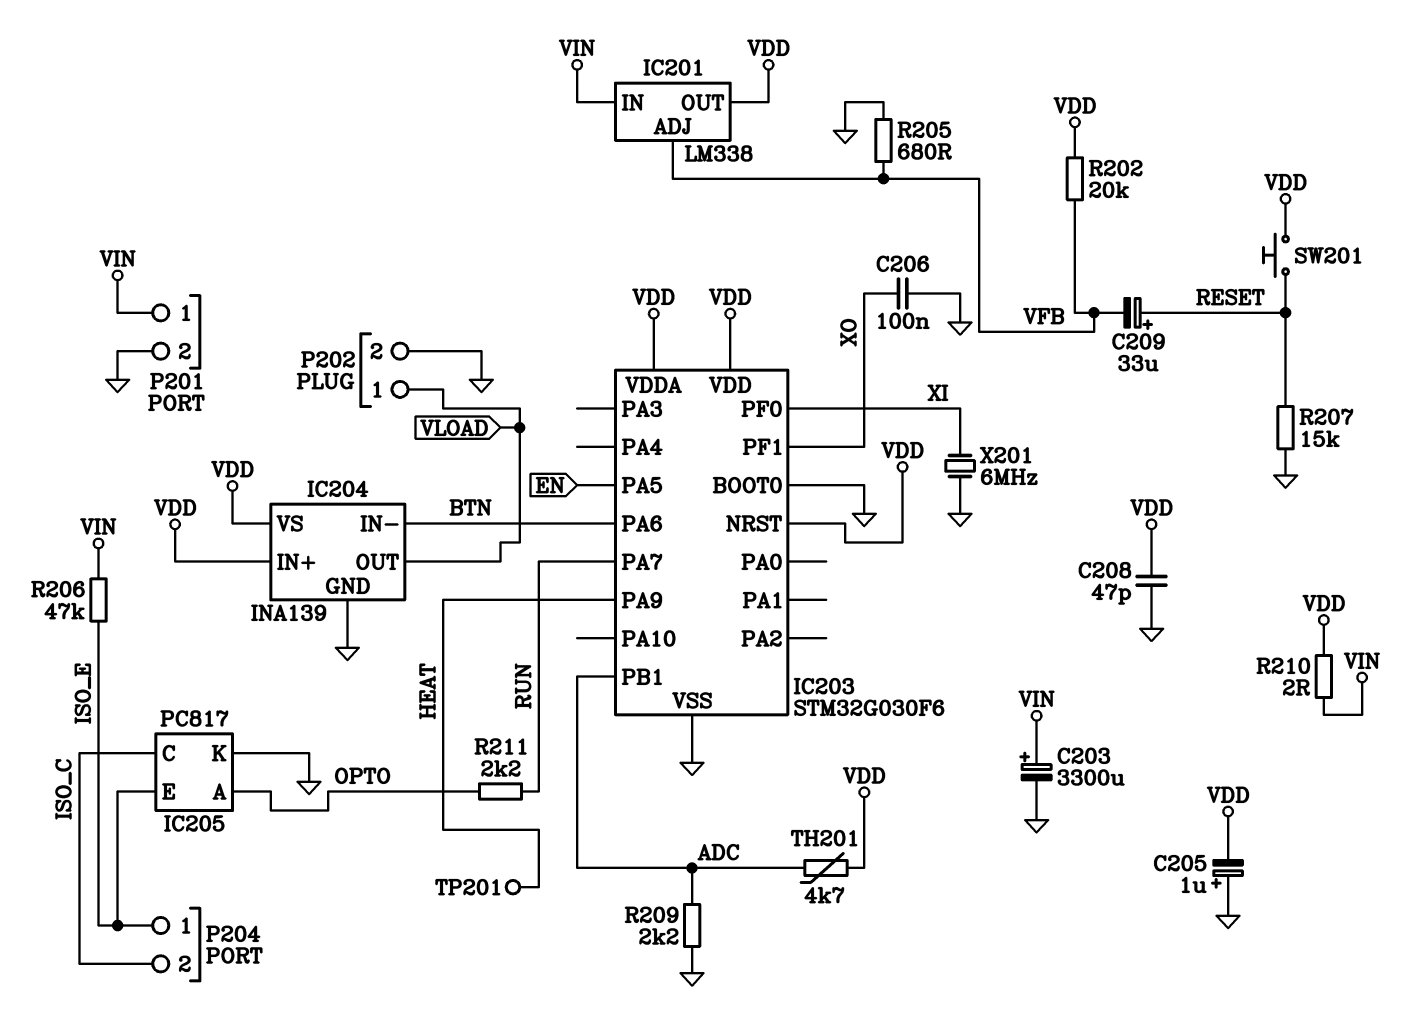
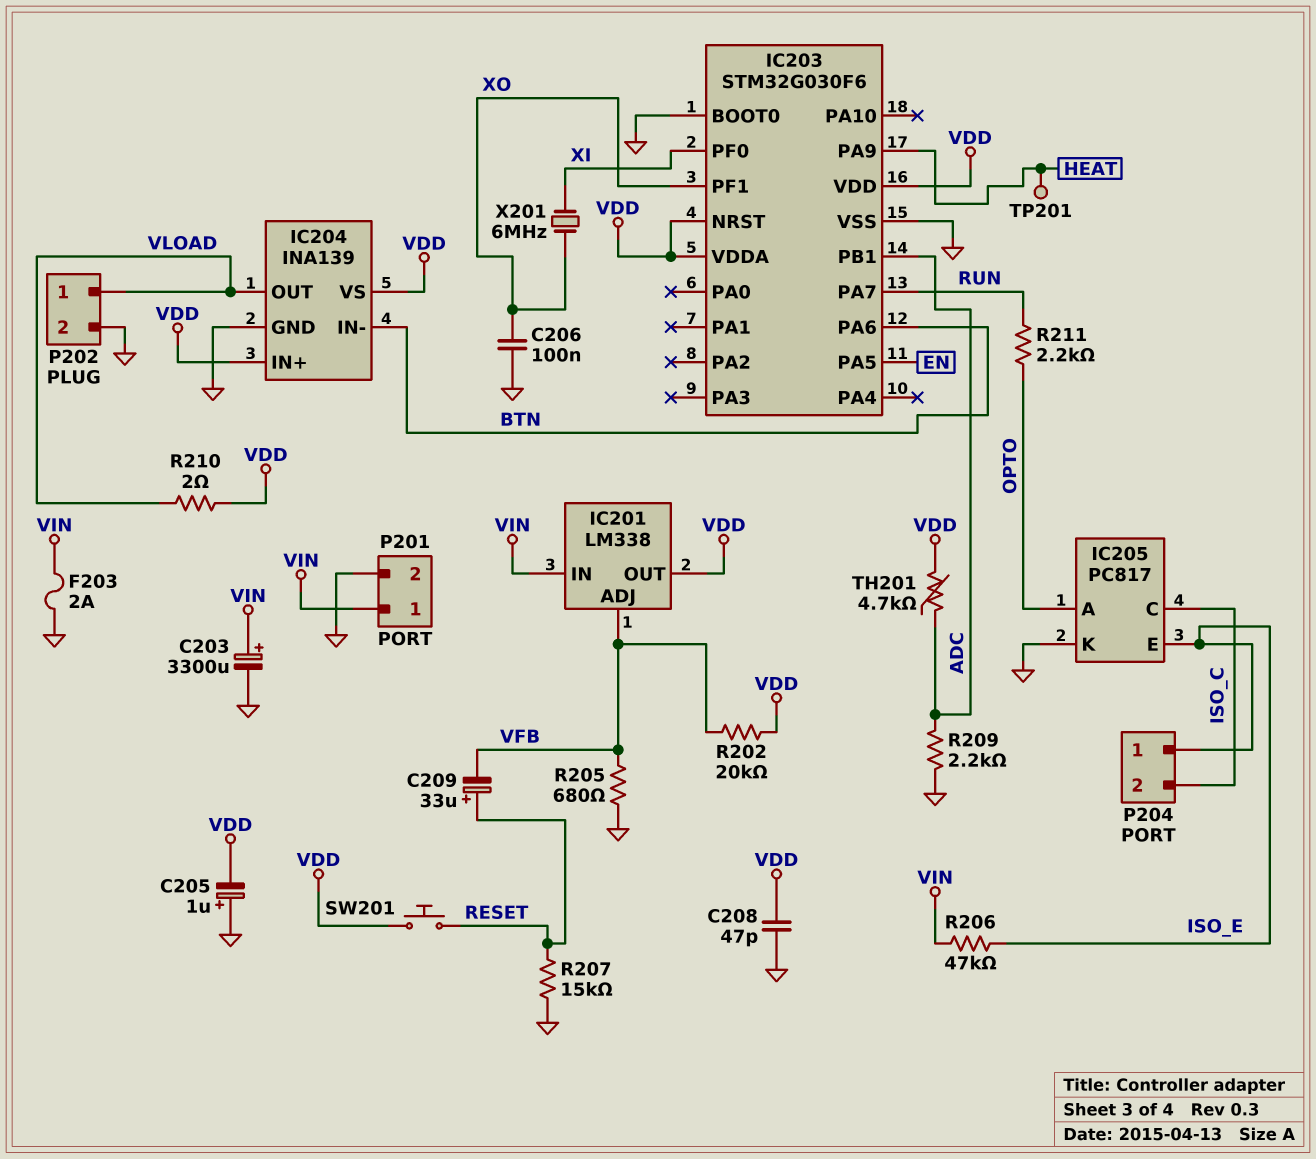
F203: none -> 2A (GND, VIN)
R210: 2 (VDD, VIN) -> 2 (VDD, VLOAD)
X201: 6MHz (GND, XI) -> 6MHz (XI, XO)

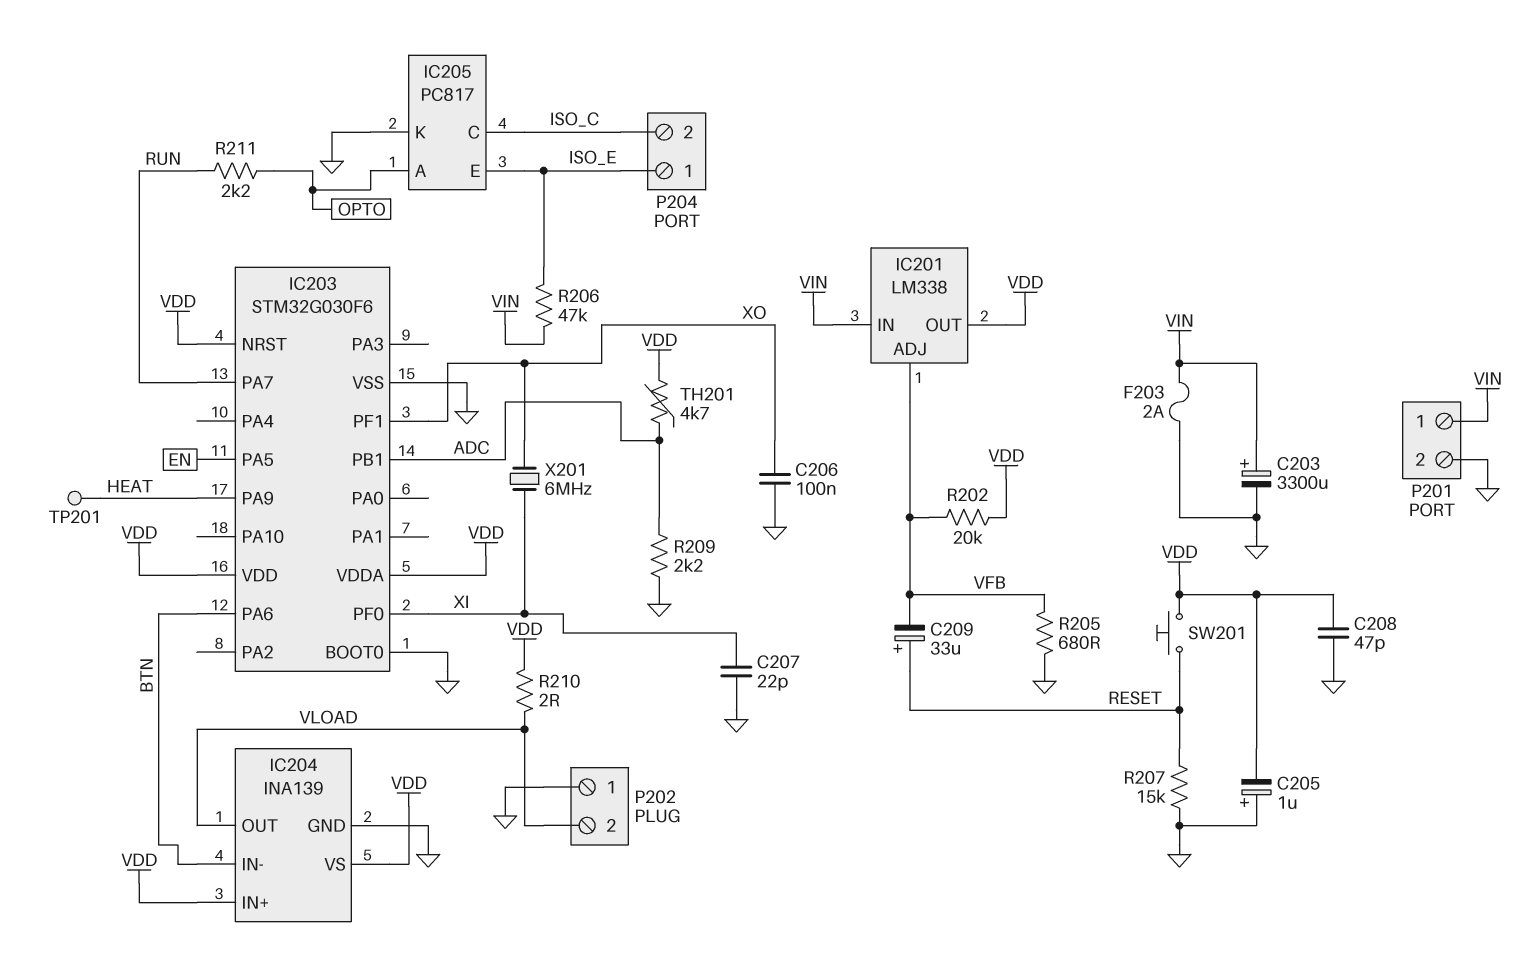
C207: none -> 22pF (GND, XI)
P202 pin 1: VLOAD -> GND
P202 pin 2: GND -> VLOAD

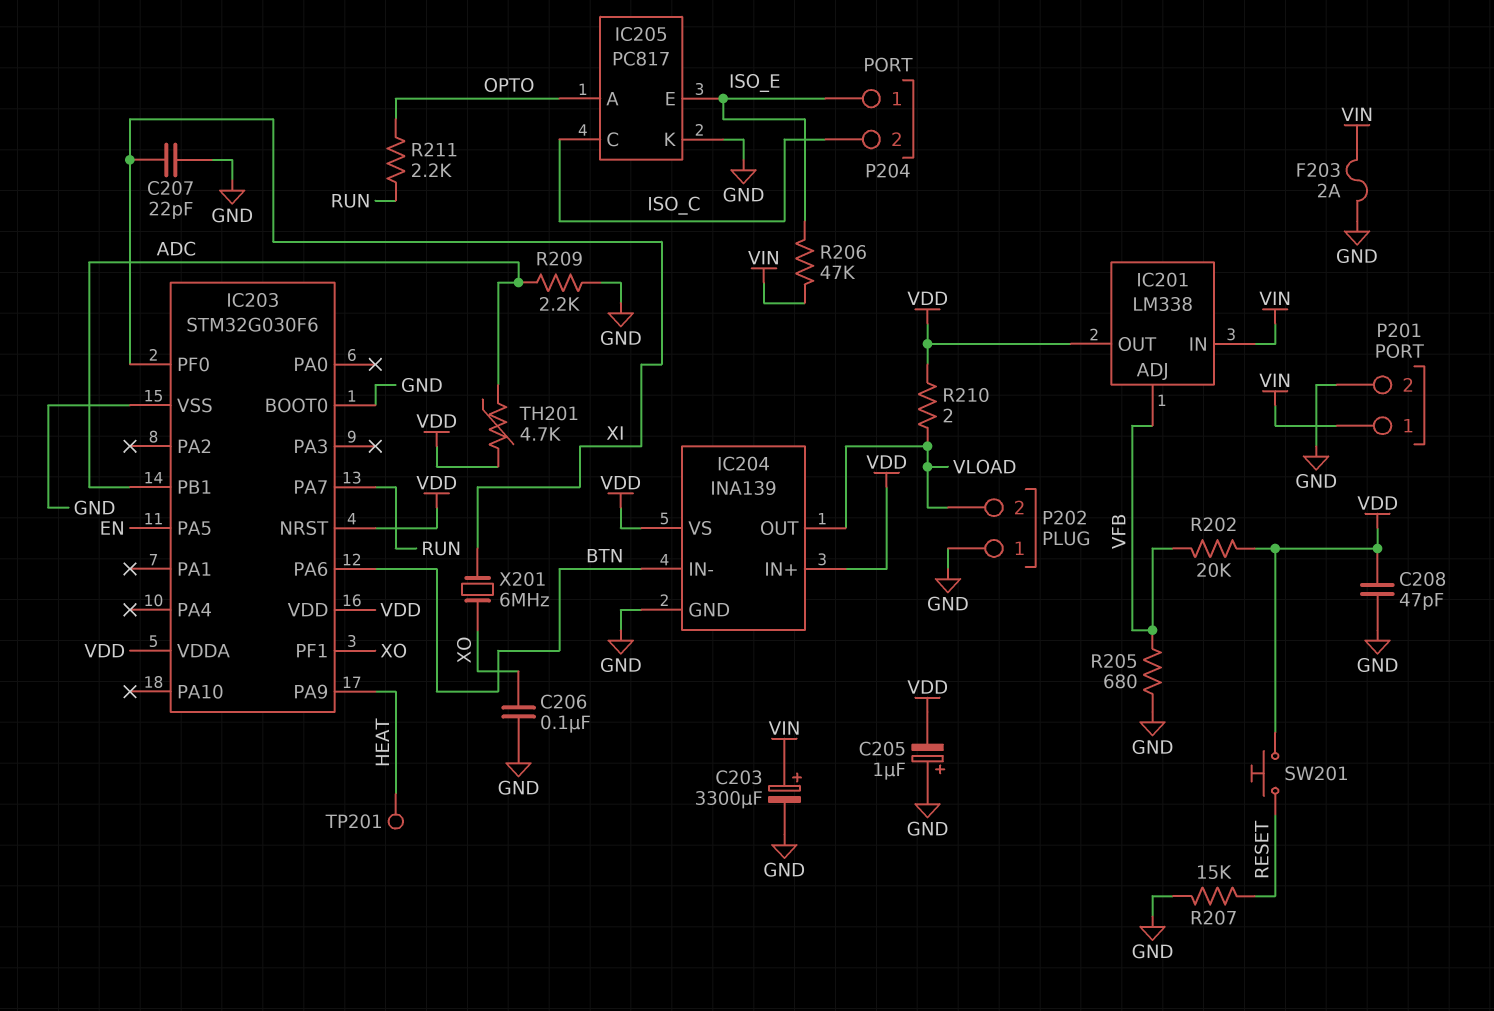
C209: 33uF (plus RESET, minus VFB) -> none

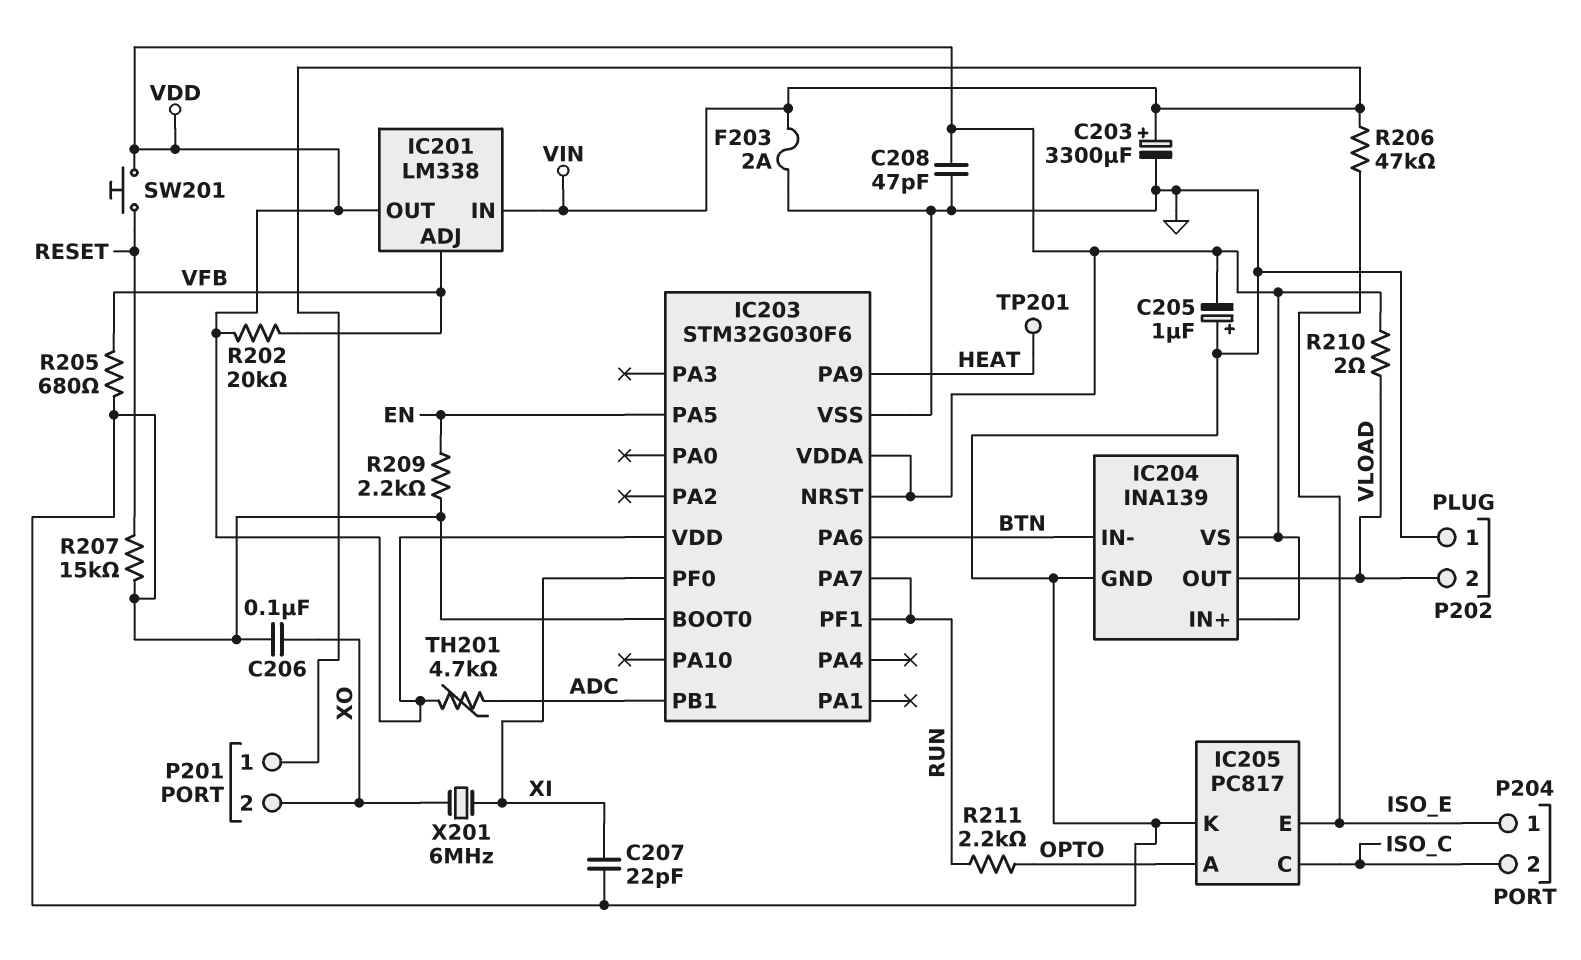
IC203 pin PF1: XO -> RUN
P201 pin 2: GND -> XO
R209: 2.2k (ADC, GND) -> 2.2k (EN, GND)

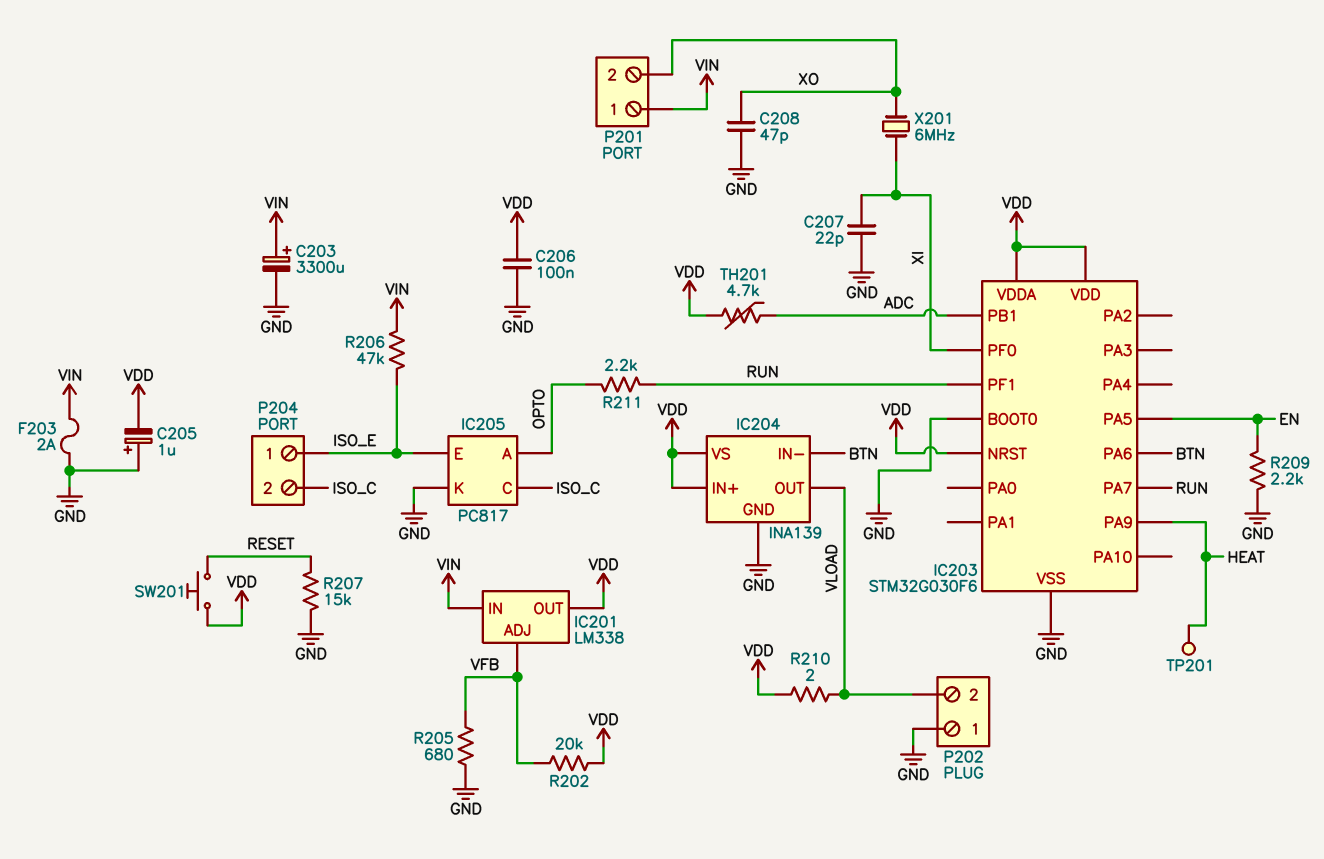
C206: 100nF (GND, XO) -> 100nF (GND, VDD)
C208: 47pF (GND, VDD) -> 47pF (GND, XO)

